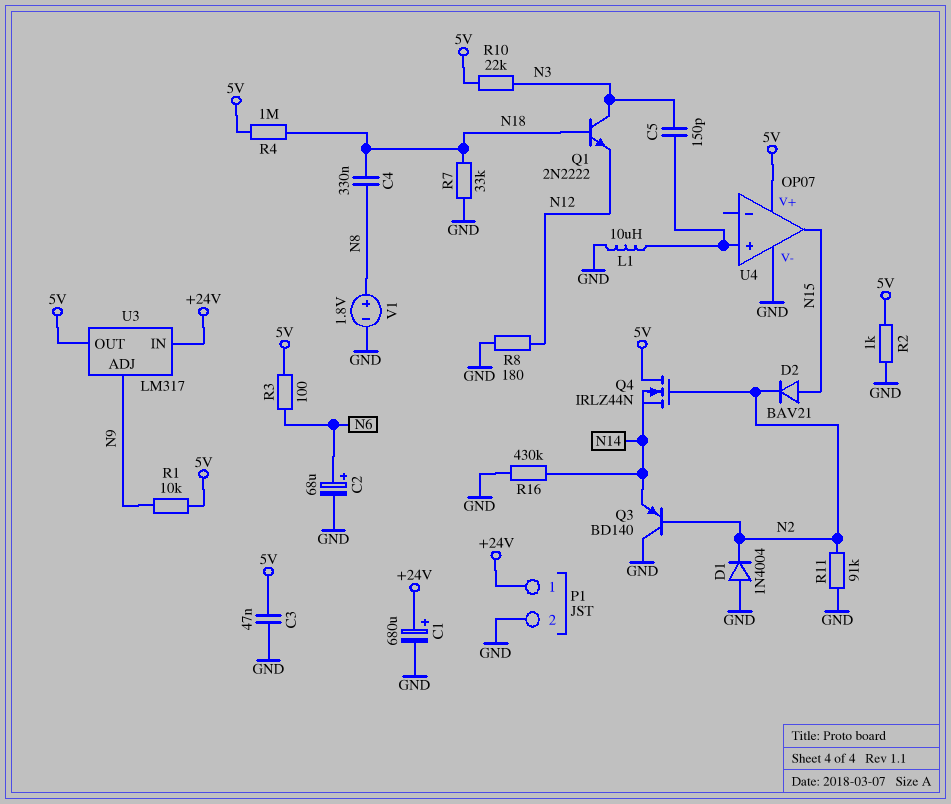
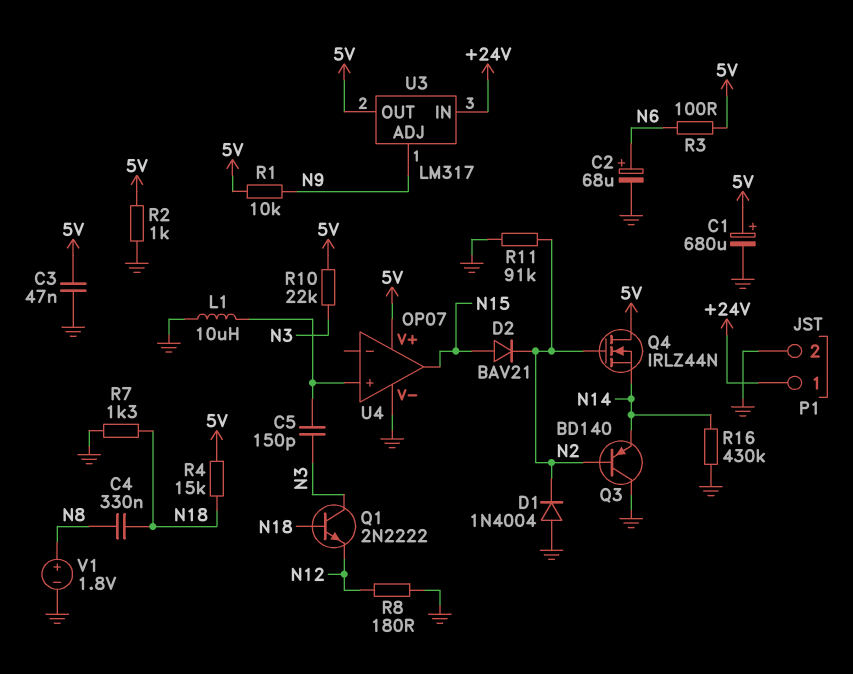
C1: 680uF (plus +24V, minus GND) -> 680uF (plus 5V, minus GND)
R4: 1M (5V, N18) -> 15k (5V, N18)
R7: 33k (GND, N18) -> 1.3k (GND, N18)

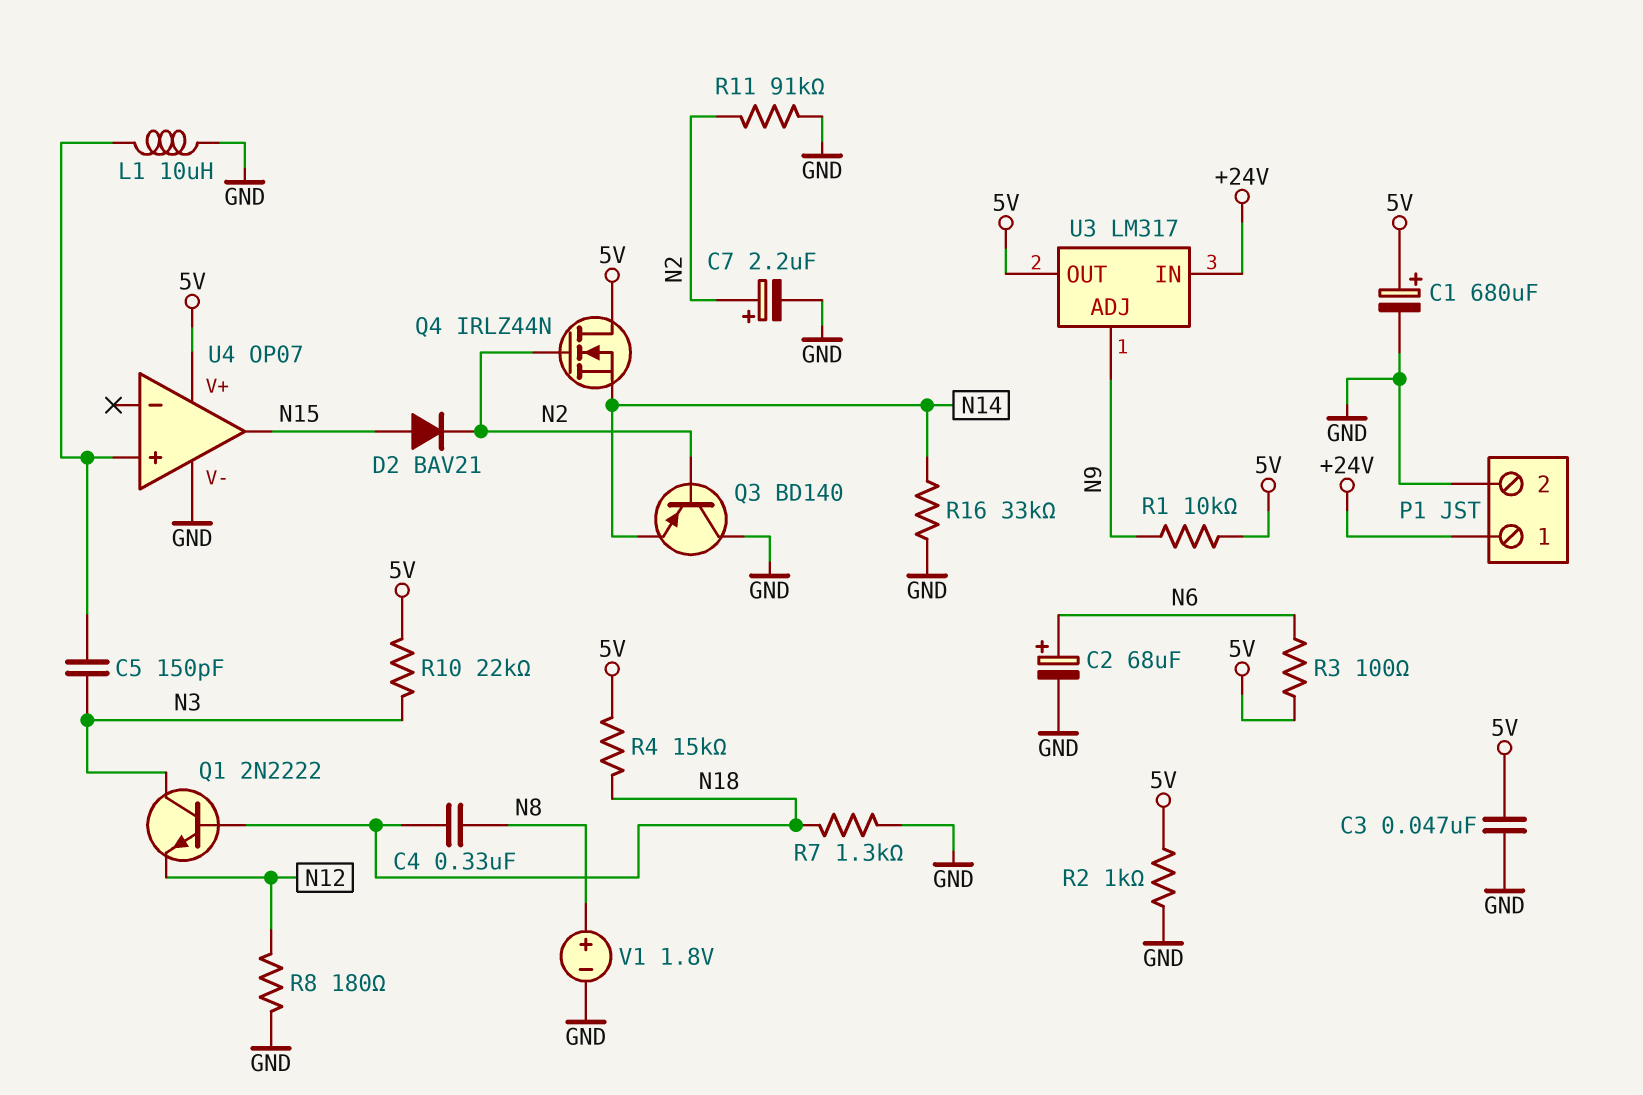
C7: none -> 2.2uF (plus N2, minus GND)
D1: diode 1N4004 (A GND, K N2) -> none
R16: 430k (GND, N14) -> 33k (GND, N14)

